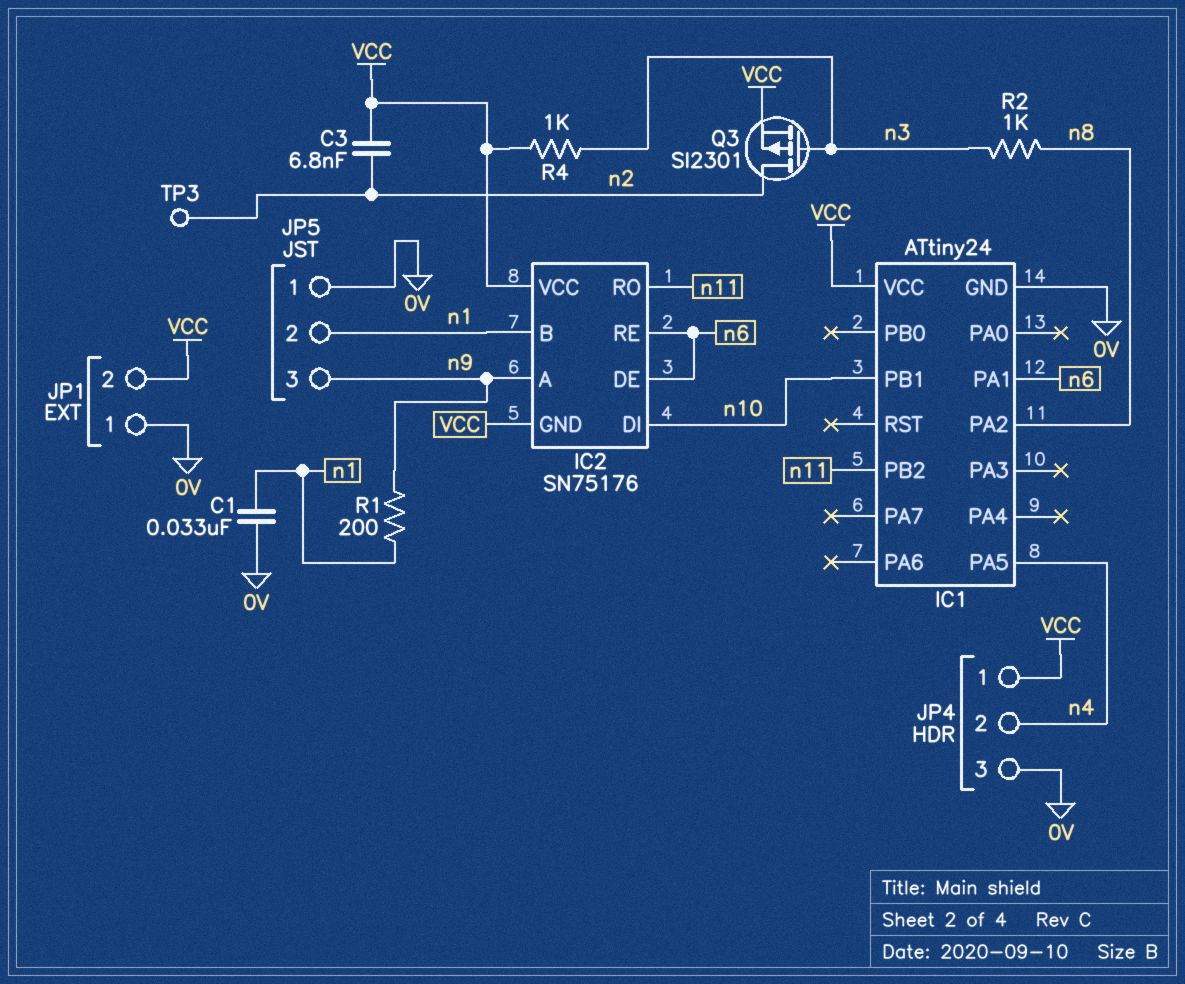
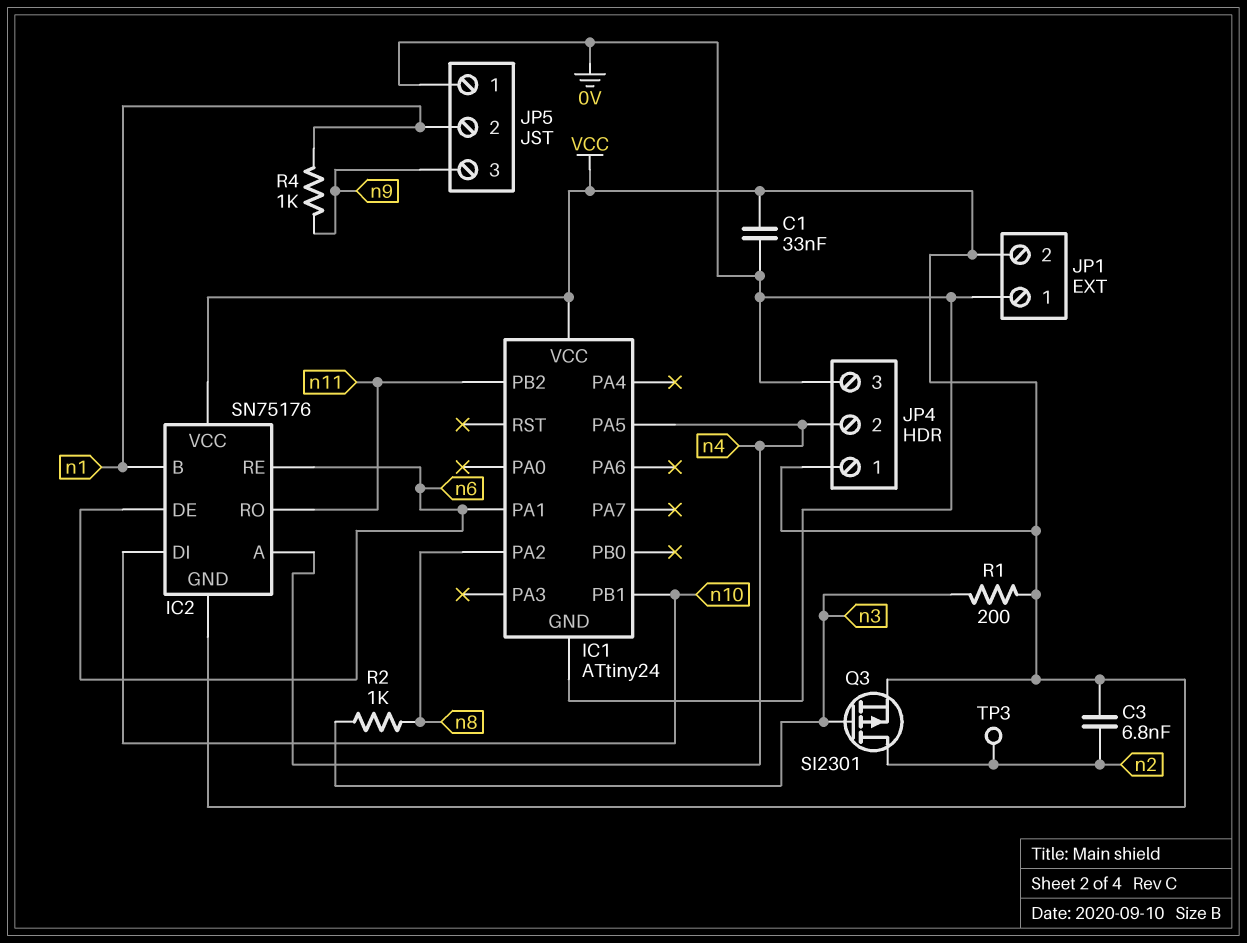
C1: 33nF (0V, n1) -> 33nF (0V, VCC)
IC2 pin A: n9 -> n4
R1: 200 (n1, n9) -> 200 (VCC, n3)
R4: 1k (VCC, n3) -> 1k (n1, n9)

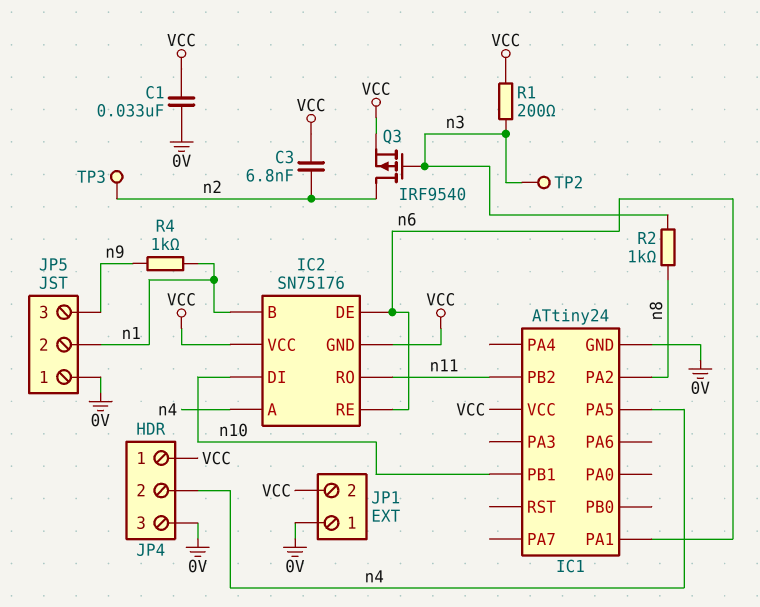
Q3: PMOS SI2301 (G n3, D n2, S VCC) -> PMOS IRF9540 (G n3, D n2, S VCC)
TP2: none -> test point (n3)

